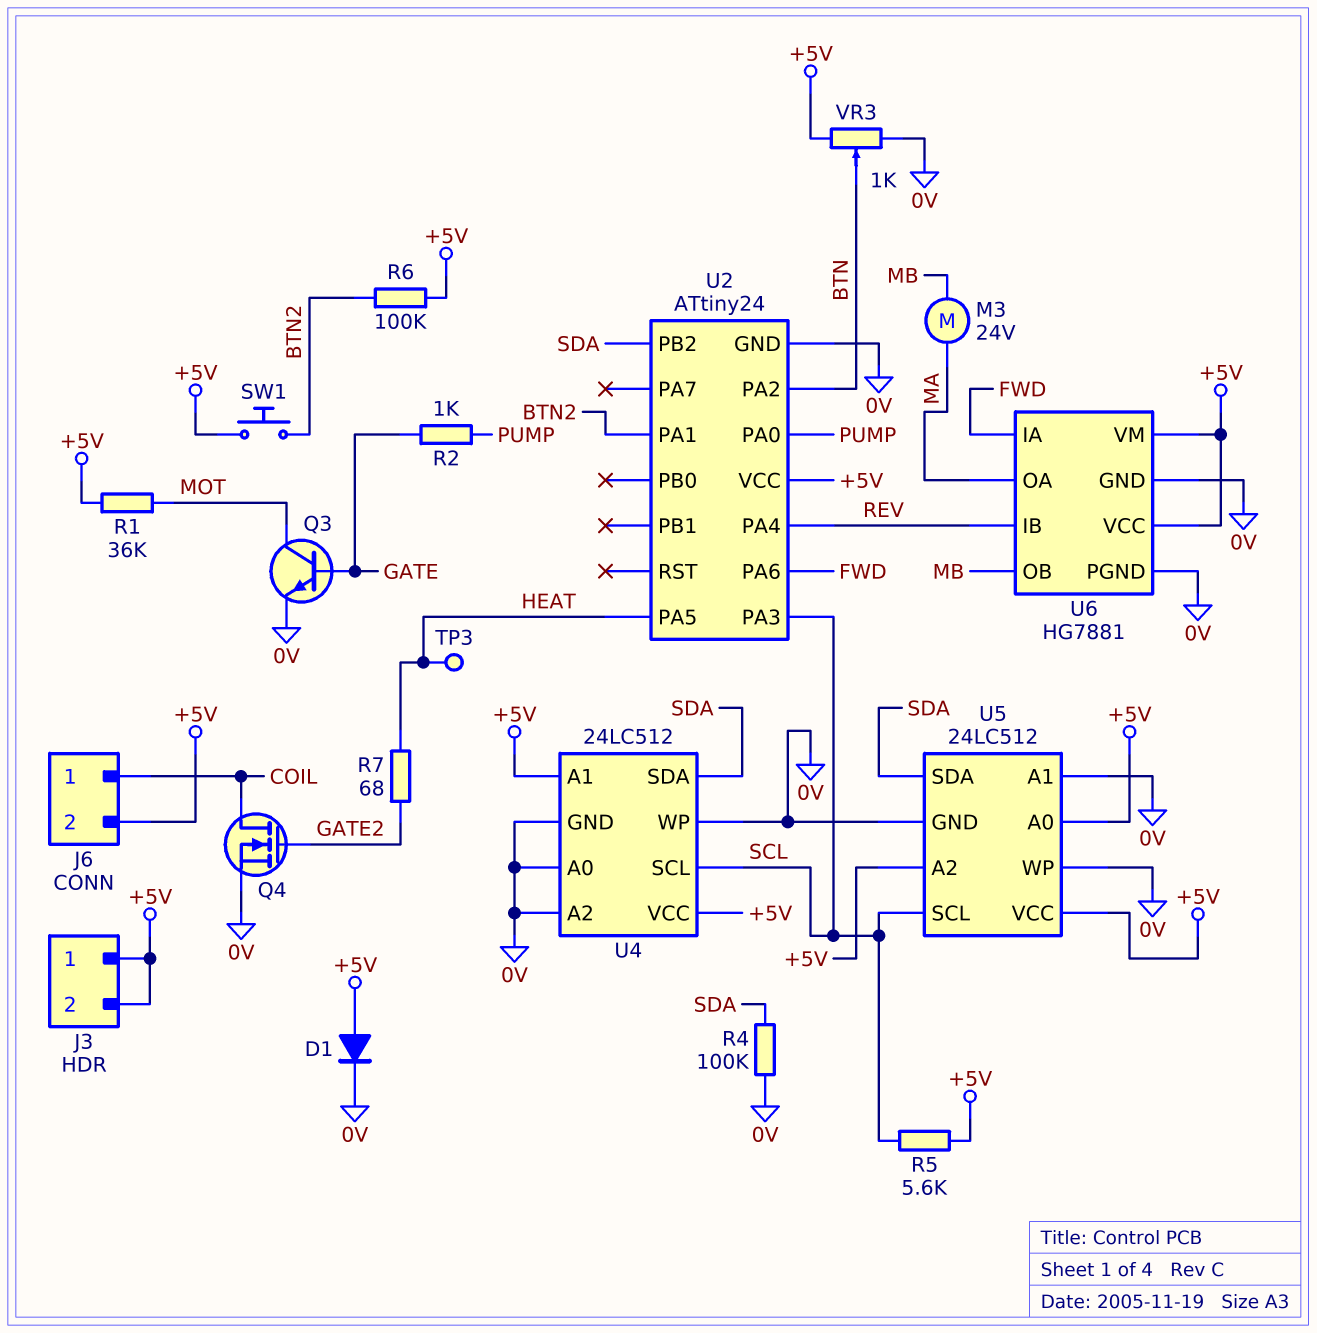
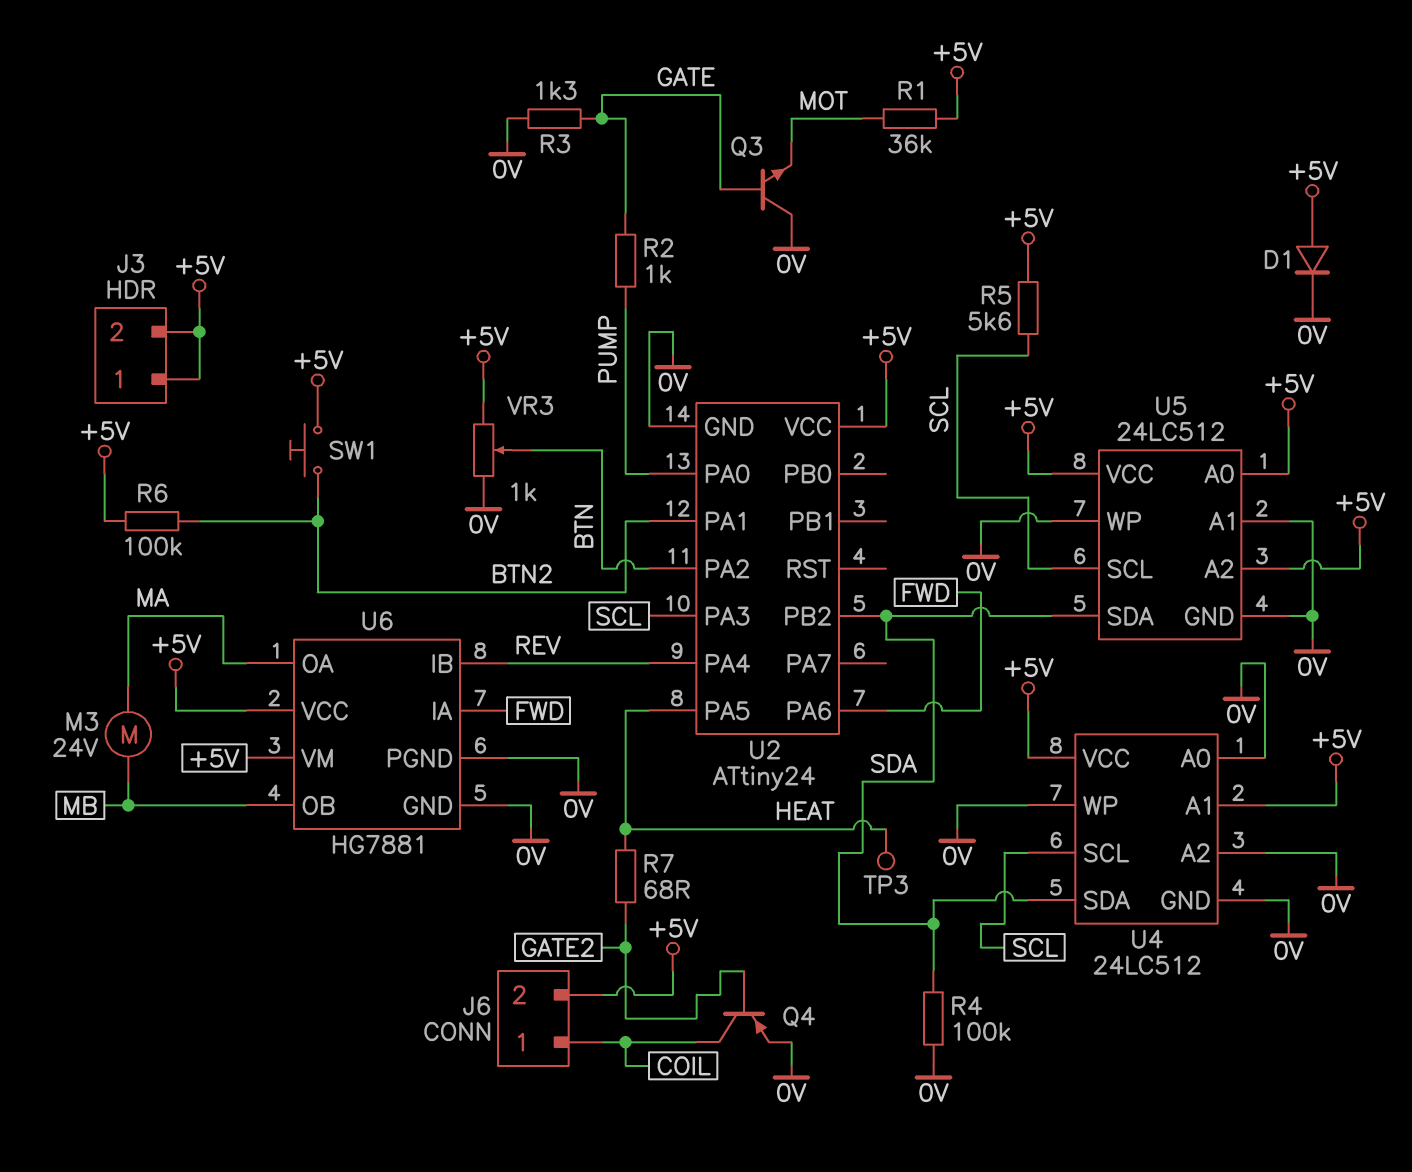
Q3: NPN (B GATE, C MOT, E 0V) -> NPN (B GATE, C 0V, E MOT)
Q4: NMOS (G GATE2, D COIL, S 0V) -> PNP (B GATE2, C COIL, E 0V)
R3: none -> 1.3k (0V, GATE)

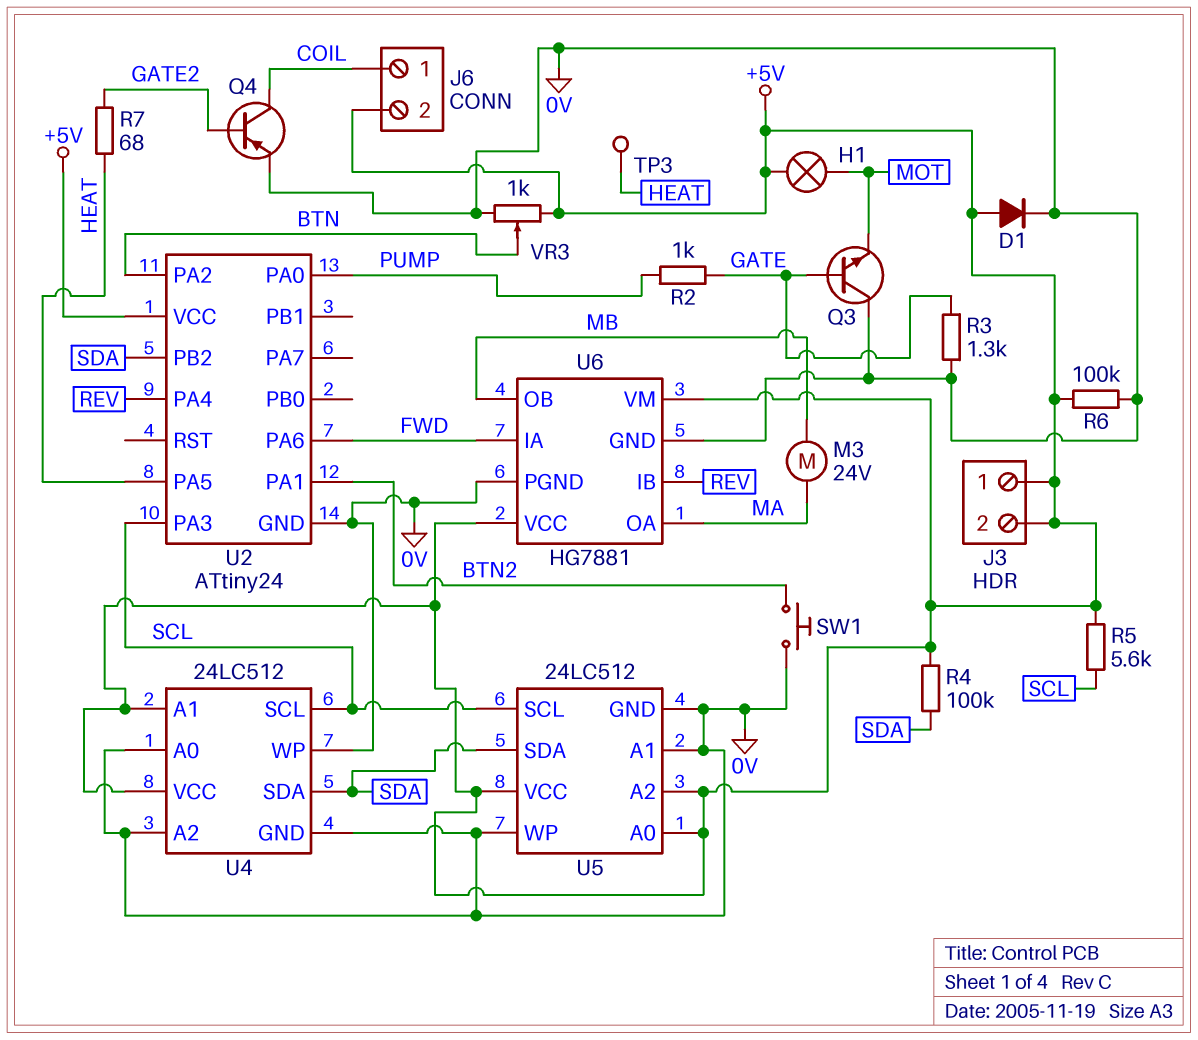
H1: none -> lamp (+5V, MOT)
R1: 36k (+5V, MOT) -> none
R4: 100k (0V, SDA) -> 100k (+5V, SDA)
R6: 100k (+5V, BTN2) -> 100k (+5V, 0V)
SW1: button (+5V, BTN2) -> button (0V, BTN2)

